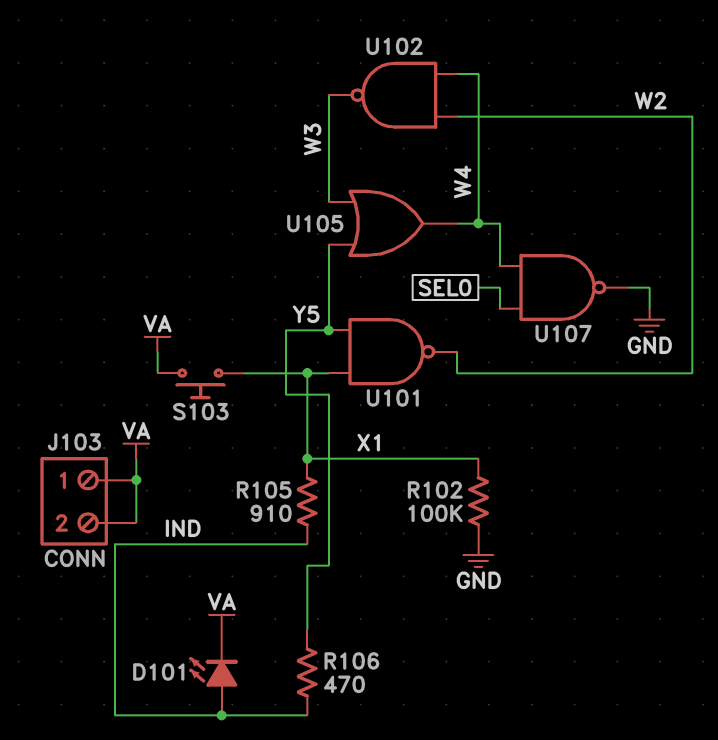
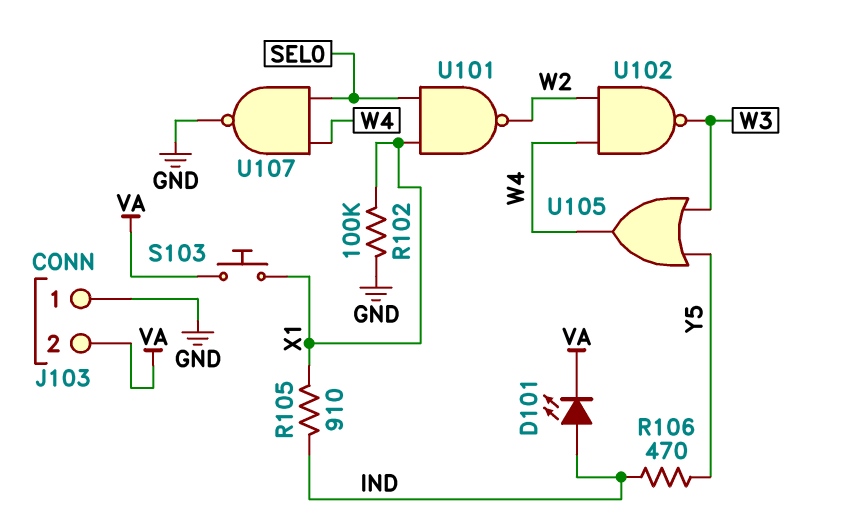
J103 pin 1: VA -> GND
U101: NAND (in X1, in Y5, out W2) -> NAND (in SEL0, in X1, out W2)

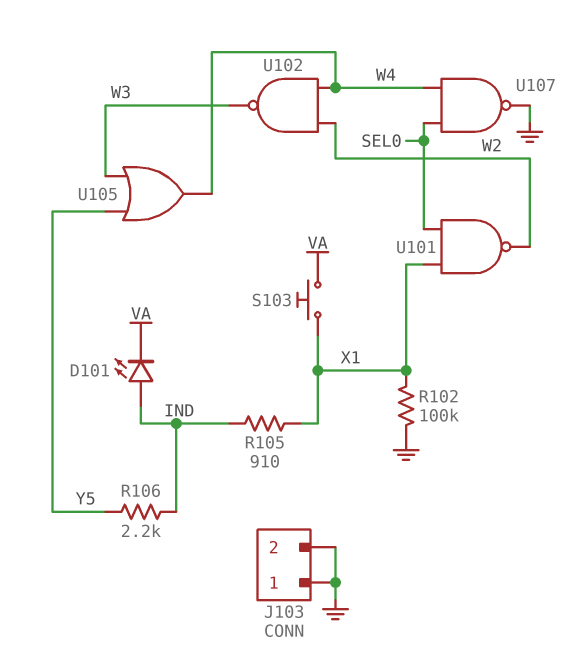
J103 pin 2: VA -> GND
R106: 470 (IND, Y5) -> 2.2k (IND, Y5)

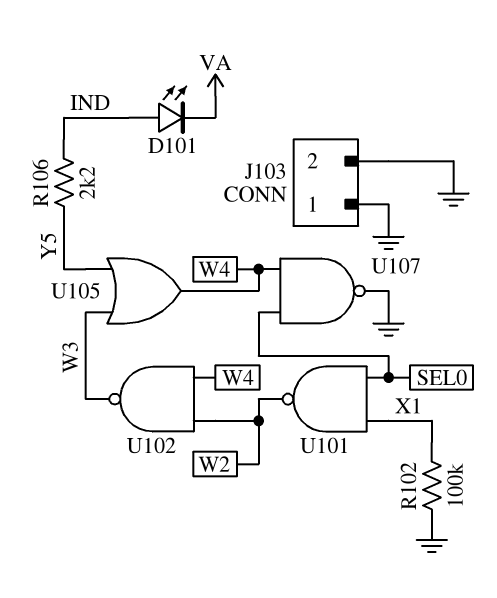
R105: 910 (IND, X1) -> none
S103: button (VA, X1) -> none

